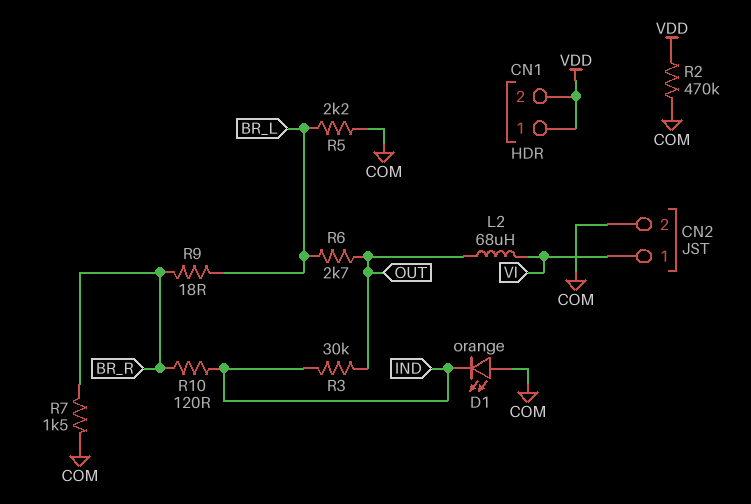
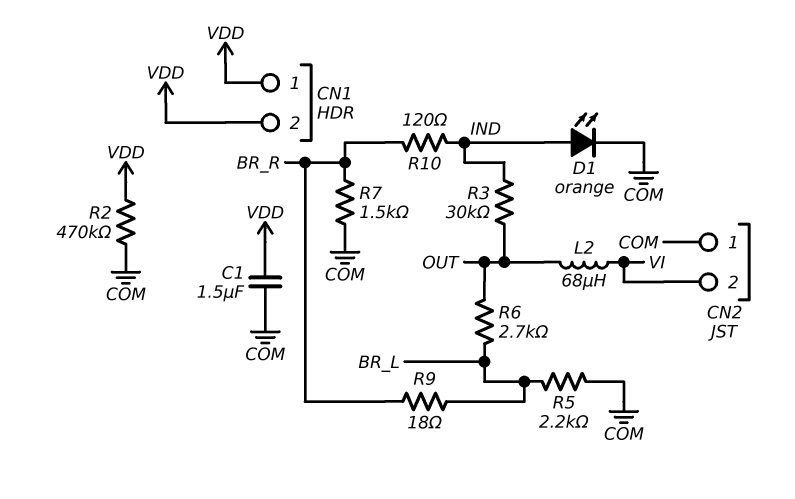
C1: none -> 1.5uF (COM, VDD)
CN2 pin 1: VI -> COM
CN2 pin 2: COM -> VI
D1: LED orange (A COM, K IND) -> LED orange (A IND, K COM)

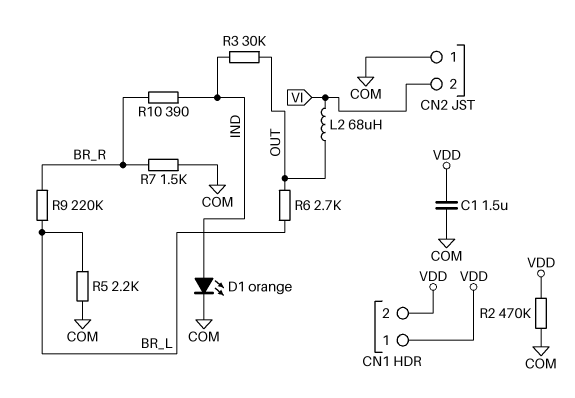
R9: 18 (BR_L, BR_R) -> 220k (BR_L, BR_R)
R10: 120 (BR_R, IND) -> 390 (BR_R, IND)

